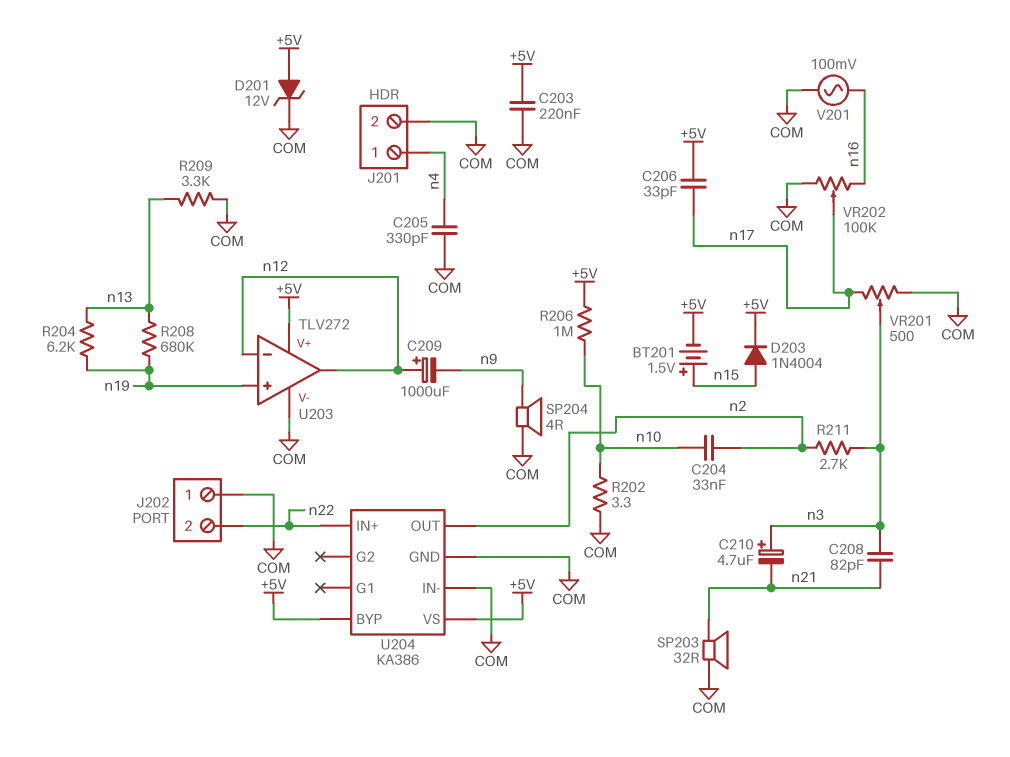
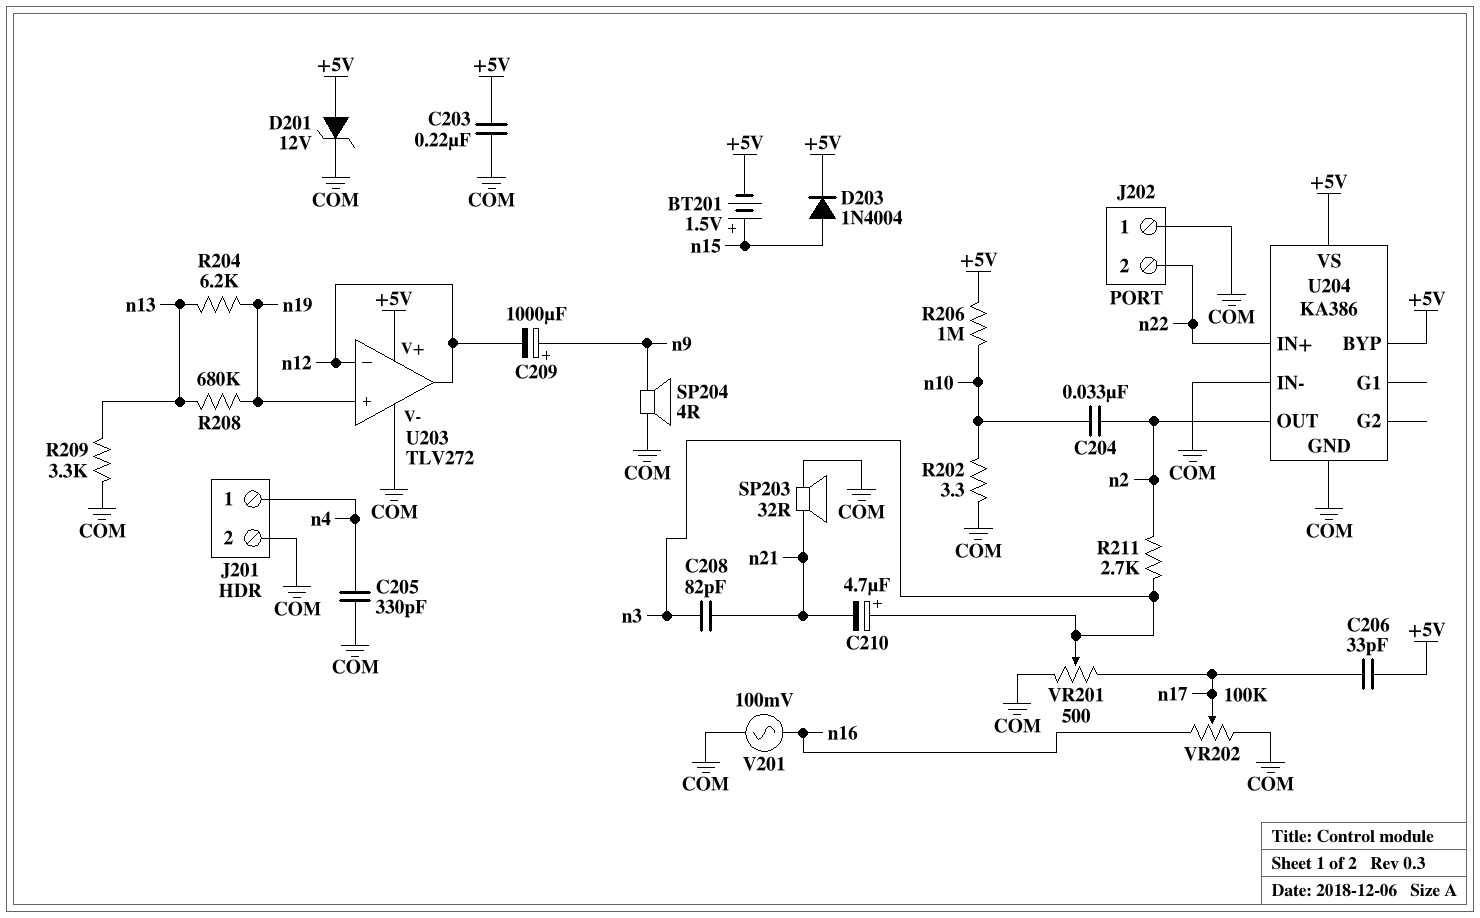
C209: 1000uF (plus n12, minus n9) -> 1000uF (plus n9, minus n12)

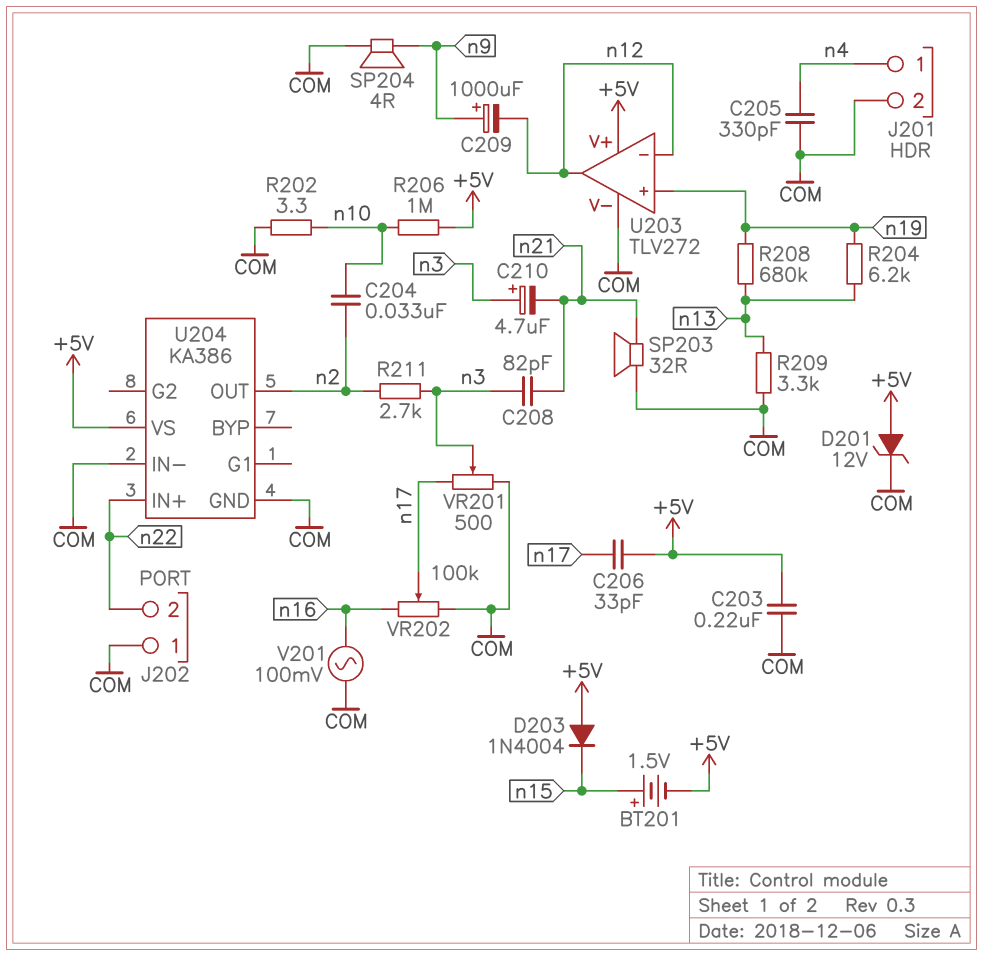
D203: diode 1N4004 (A n15, K +5V) -> diode 1N4004 (A +5V, K n15)
U204 pin BYP: +5V -> none

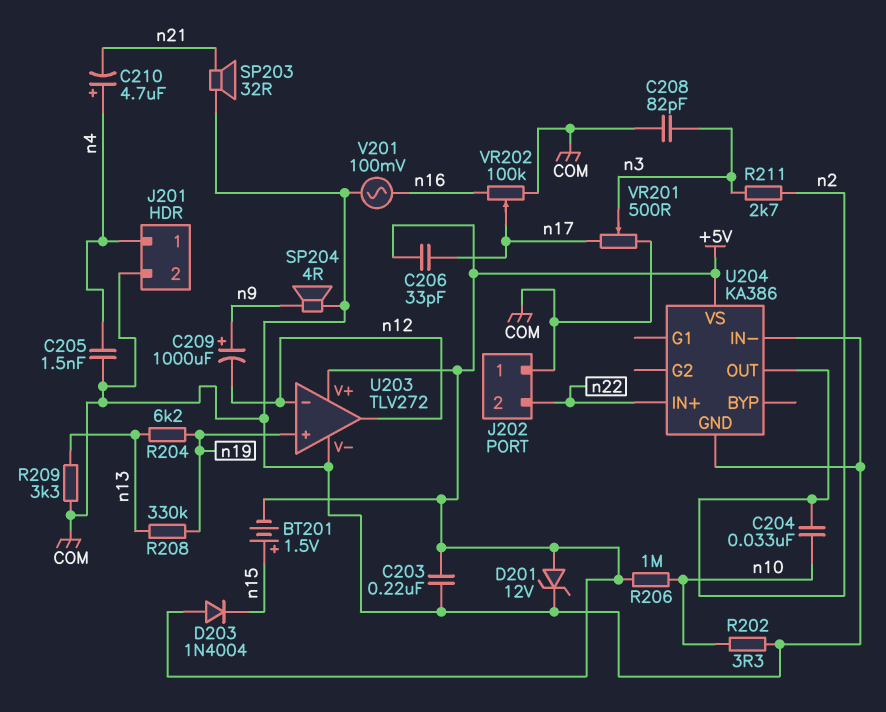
C205: 330pF (COM, n4) -> 1.5nF (COM, n4)
C208: 82pF (n3, n21) -> 82pF (COM, n3)
C210: 4.7uF (plus n3, minus n21) -> 4.7uF (plus n4, minus n21)
R208: 680k (n13, n19) -> 330k (n13, n19)

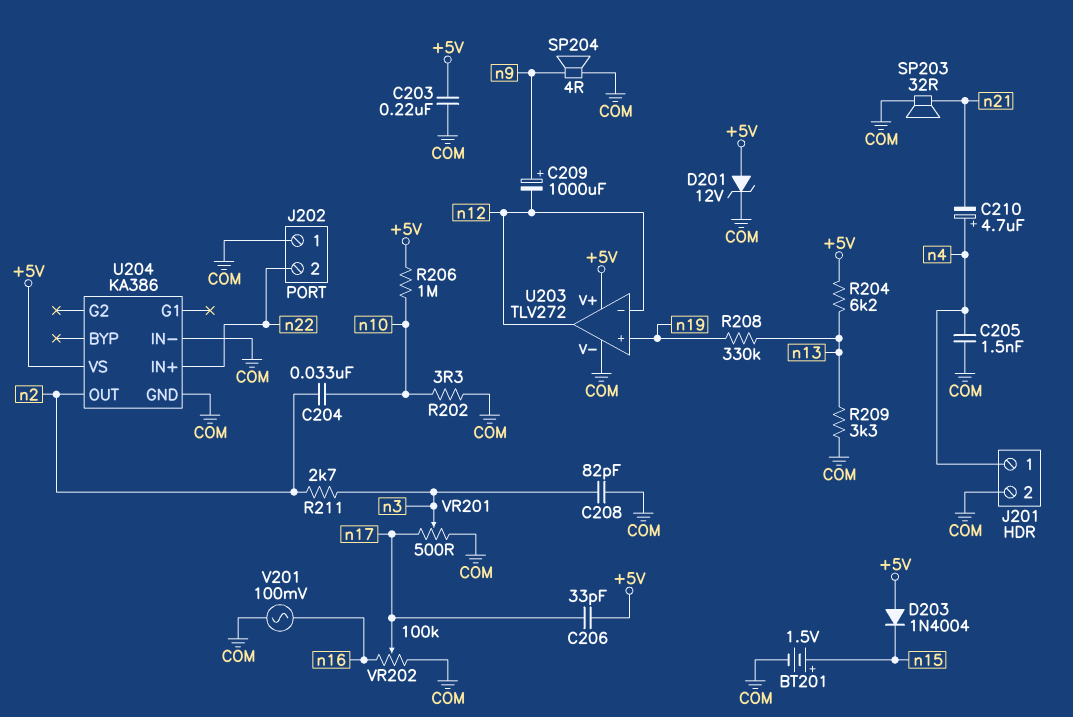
BT201: 1.5V (plus n15, minus +5V) -> 1.5V (plus n15, minus COM)
R204: 6.2k (n13, n19) -> 6.2k (+5V, n13)

